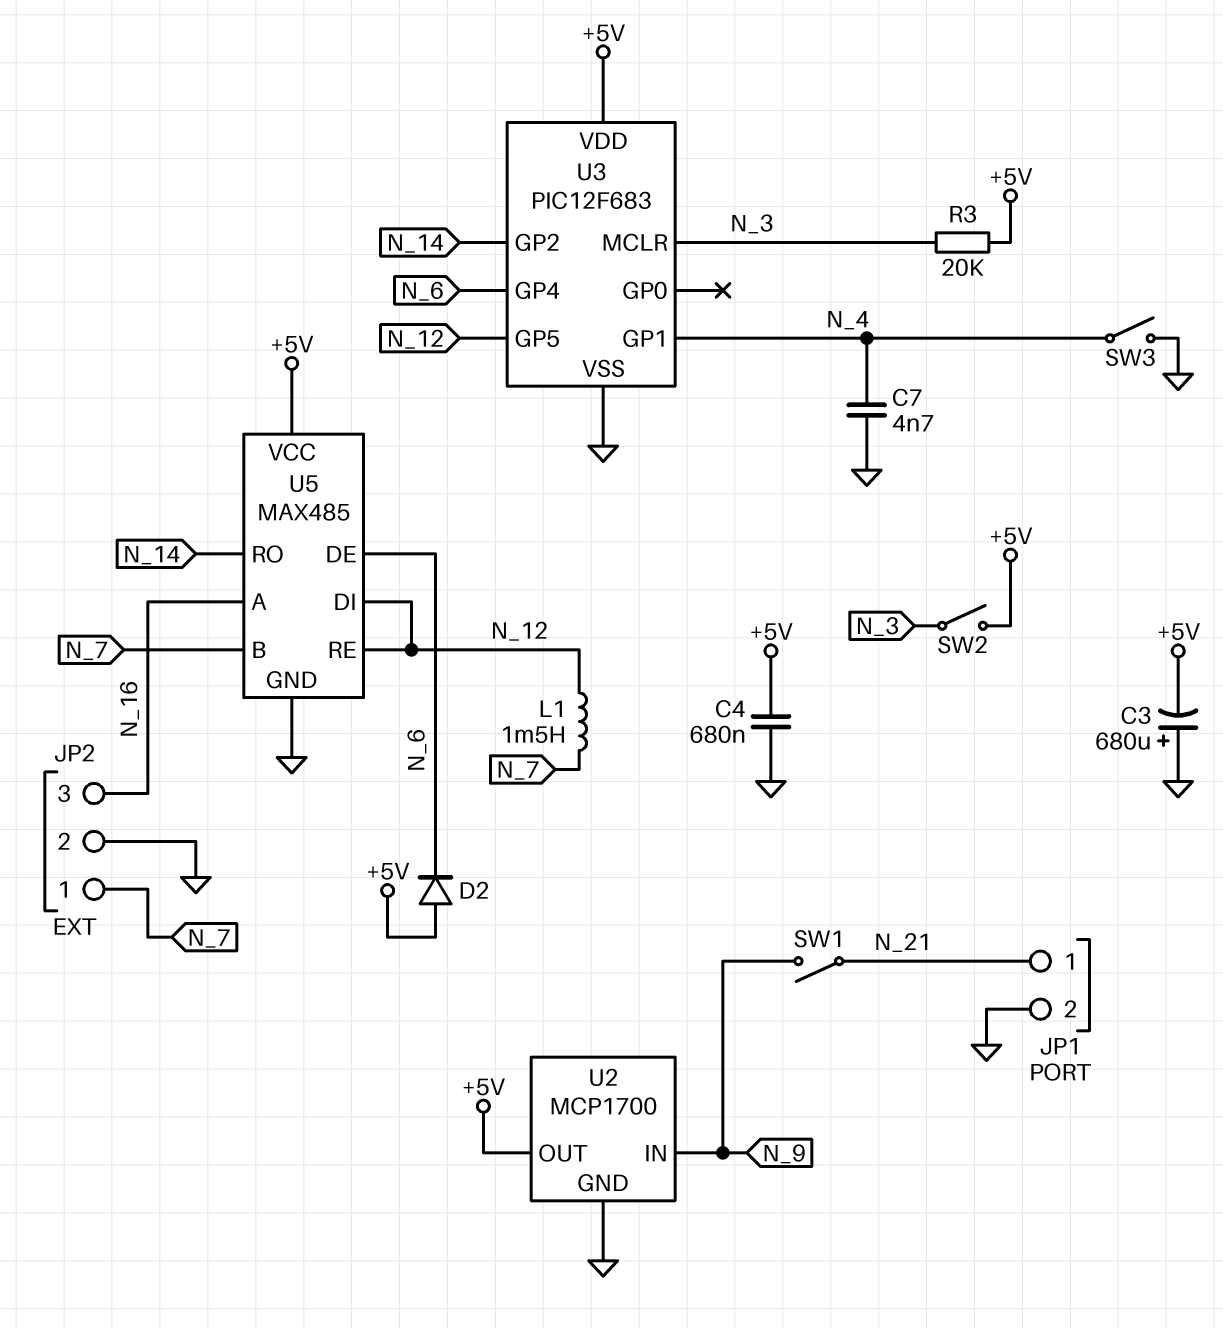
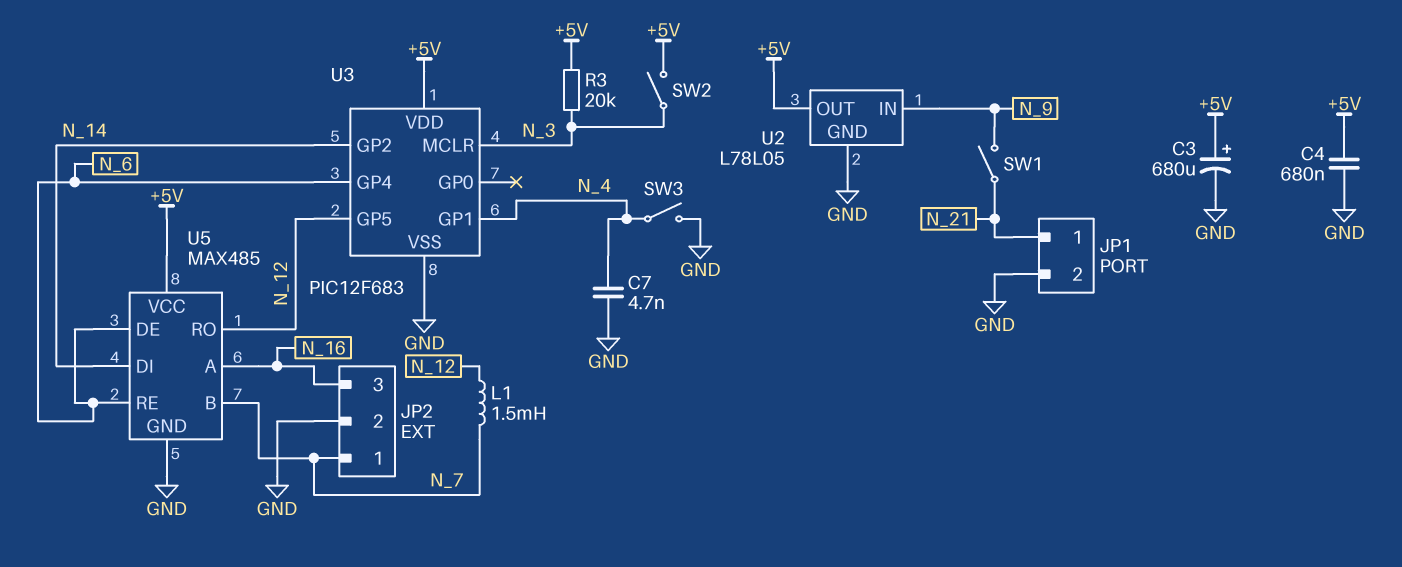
C3: 680uF (plus GND, minus +5V) -> 680uF (plus +5V, minus GND)
D2: diode (A +5V, K N_6) -> none
U2: MCP1700 -> L78L05
U5 pin DI: N_12 -> N_14
U5 pin RE: N_12 -> N_6
U5 pin RO: N_14 -> N_12

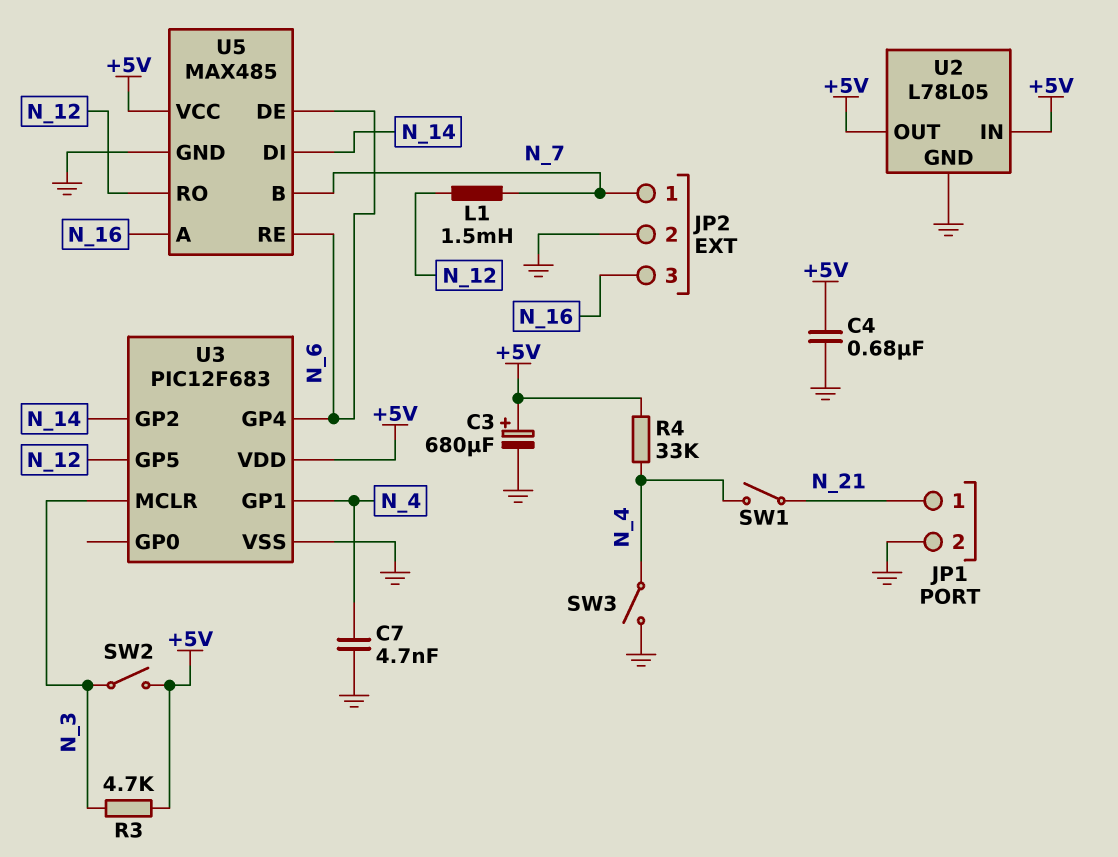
R3: 20k (+5V, N_3) -> 4.7k (+5V, N_3)
R4: none -> 33k (+5V, N_4)
SW1: switch (N_9, N_21) -> switch (N_4, N_21)
U2 pin IN: N_9 -> +5V

